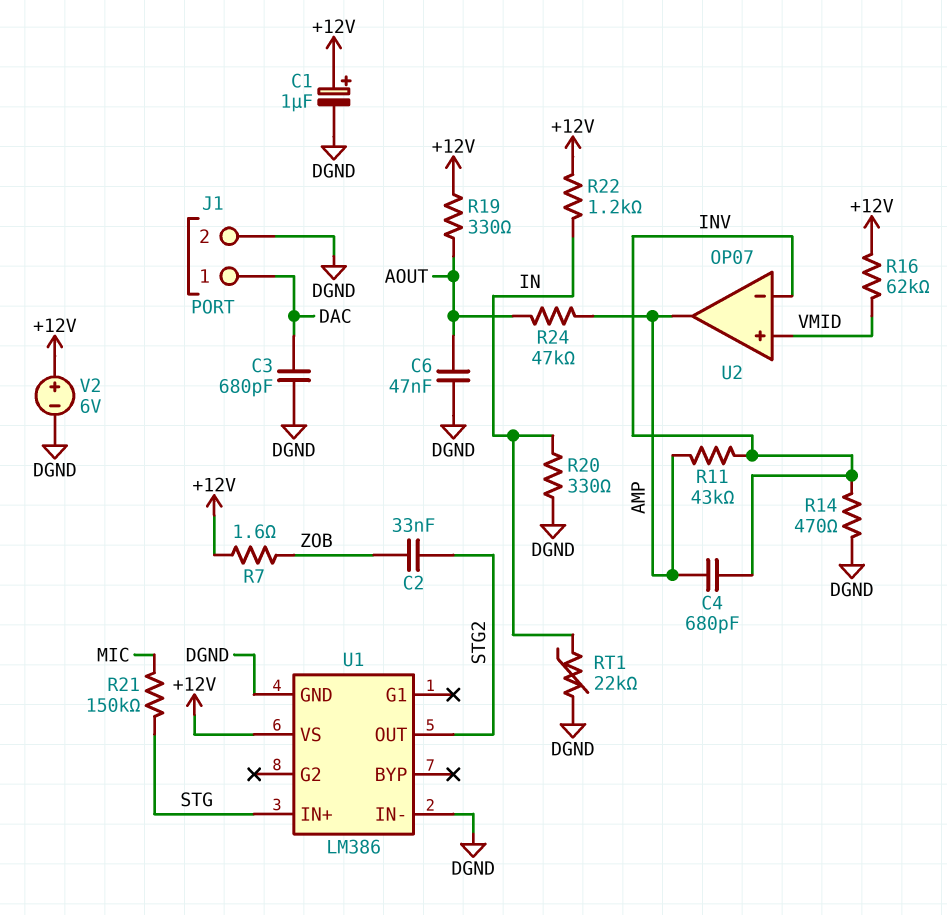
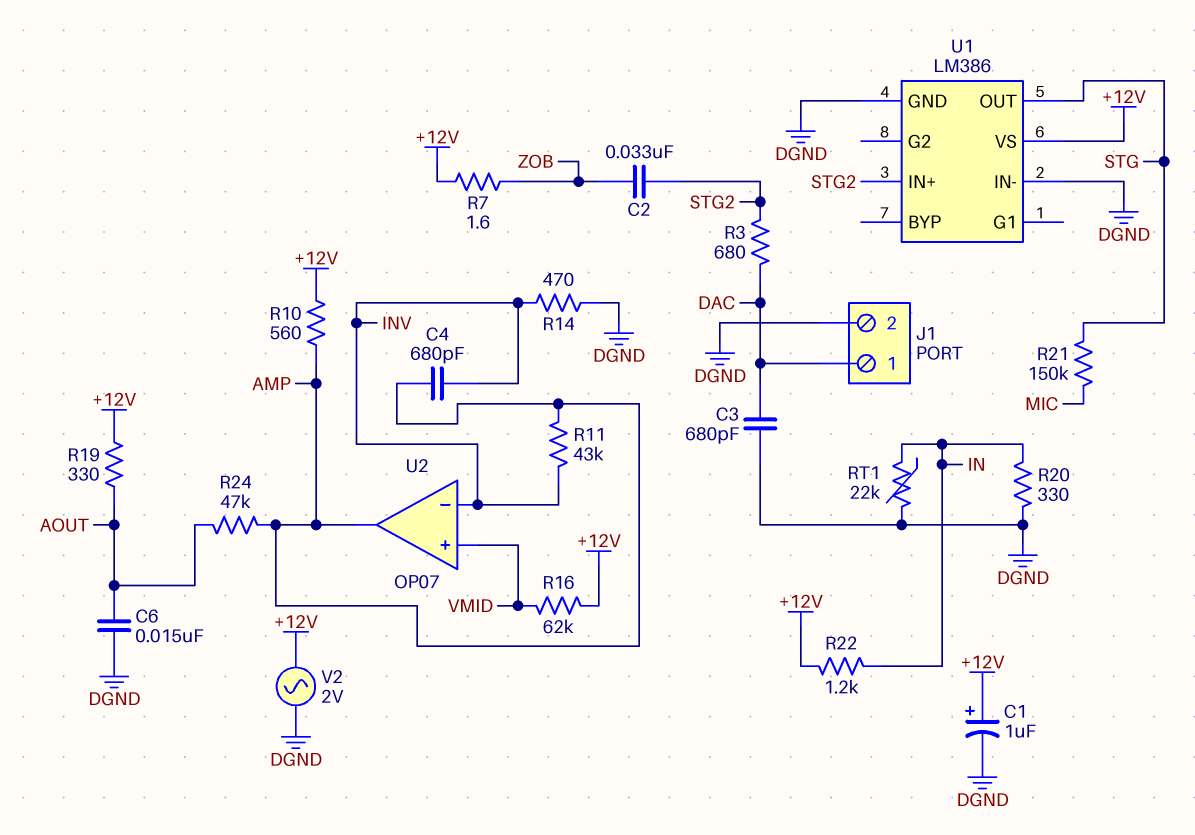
C6: 47nF (AOUT, DGND) -> 15nF (AOUT, DGND)
R3: none -> 680 (DAC, STG2)
R10: none -> 560 (+12V, AMP)
U1 pin IN+: STG -> STG2
U1 pin OUT: STG2 -> STG
V2: 6V (plus +12V, minus DGND) -> AC 2V (+12V, DGND)

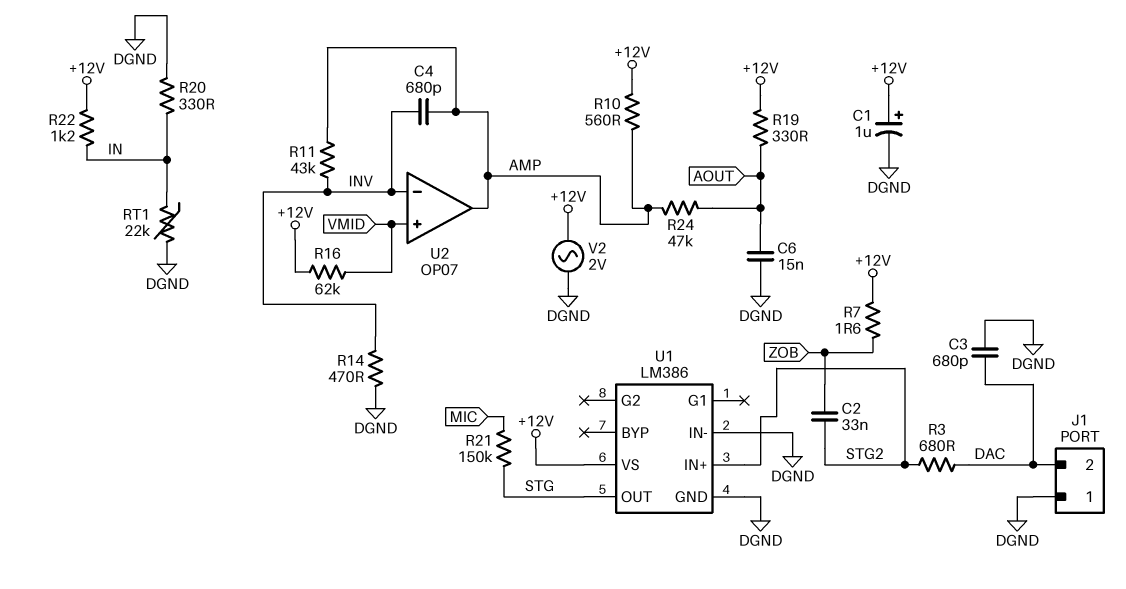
J1 pin 1: DAC -> DGND
J1 pin 2: DGND -> DAC

